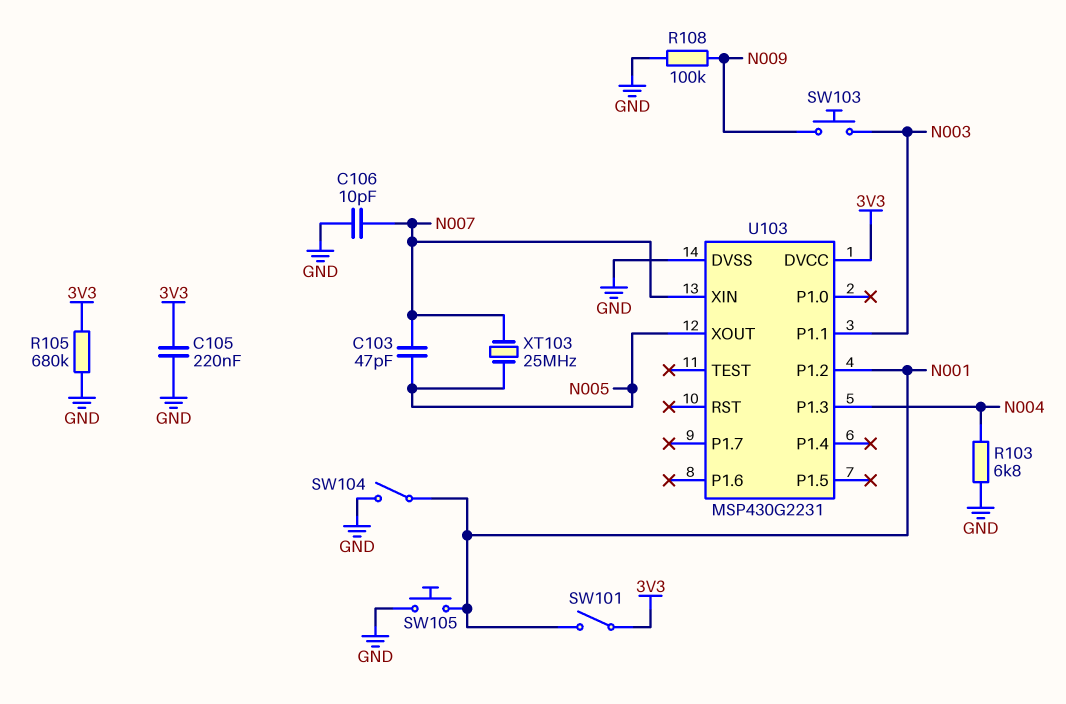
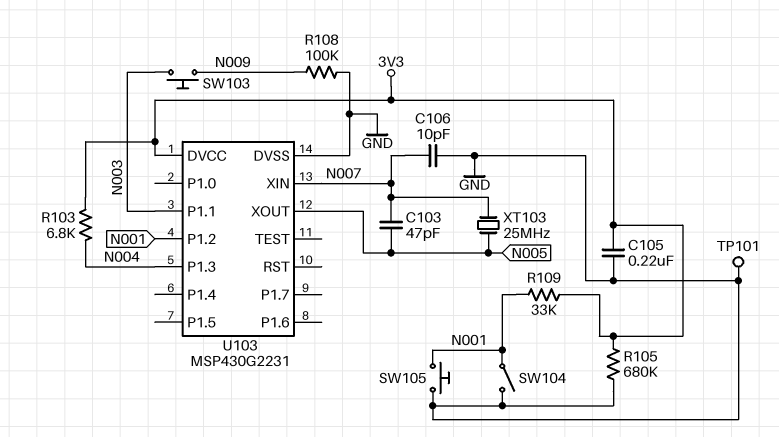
R103: 6.8k (GND, N004) -> 6.8k (3V3, N004)
R109: none -> 33k (3V3, N001)
SW101: switch (3V3, N001) -> none
TP101: none -> test point (GND)

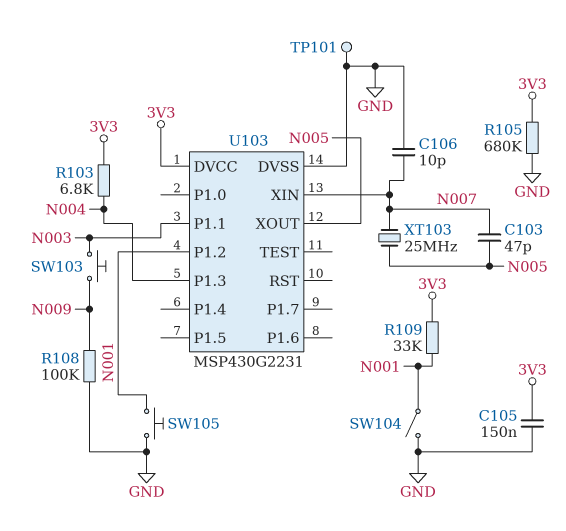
C105: 220nF (3V3, GND) -> 150nF (3V3, GND)

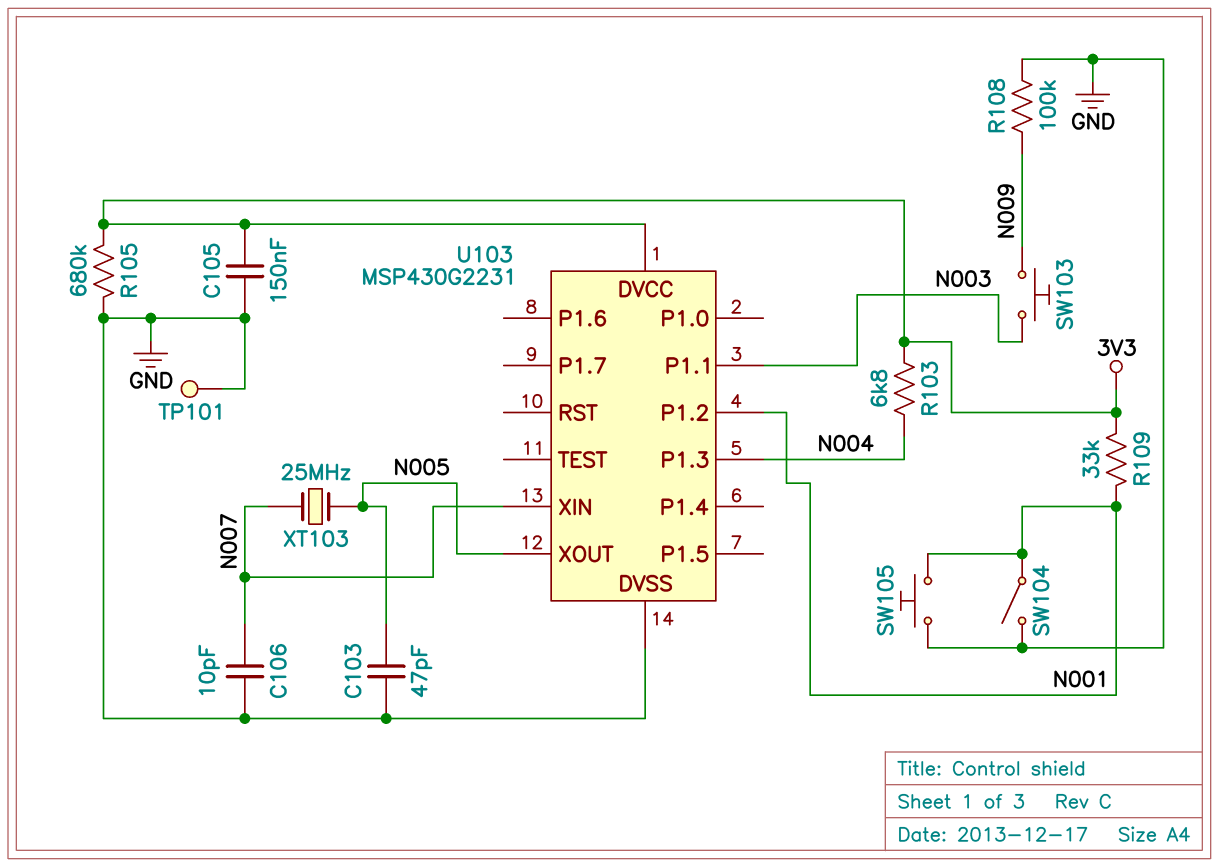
C103: 47pF (N005, N007) -> 47pF (GND, N005)

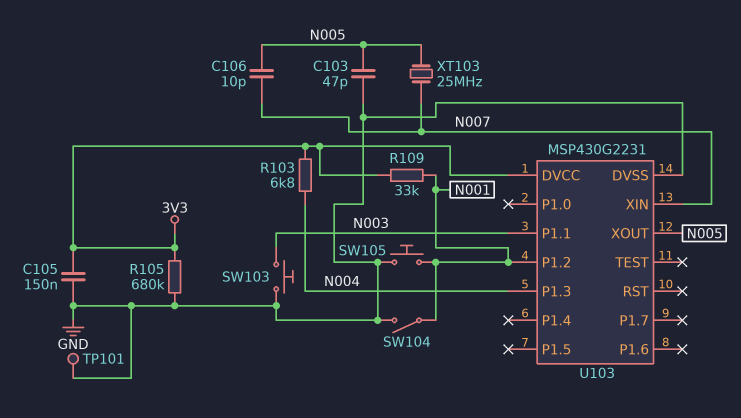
C106: 10pF (GND, N007) -> 10pF (N005, N007)
R108: 100k (GND, N009) -> none
SW103: button (N003, N009) -> button (GND, N003)

